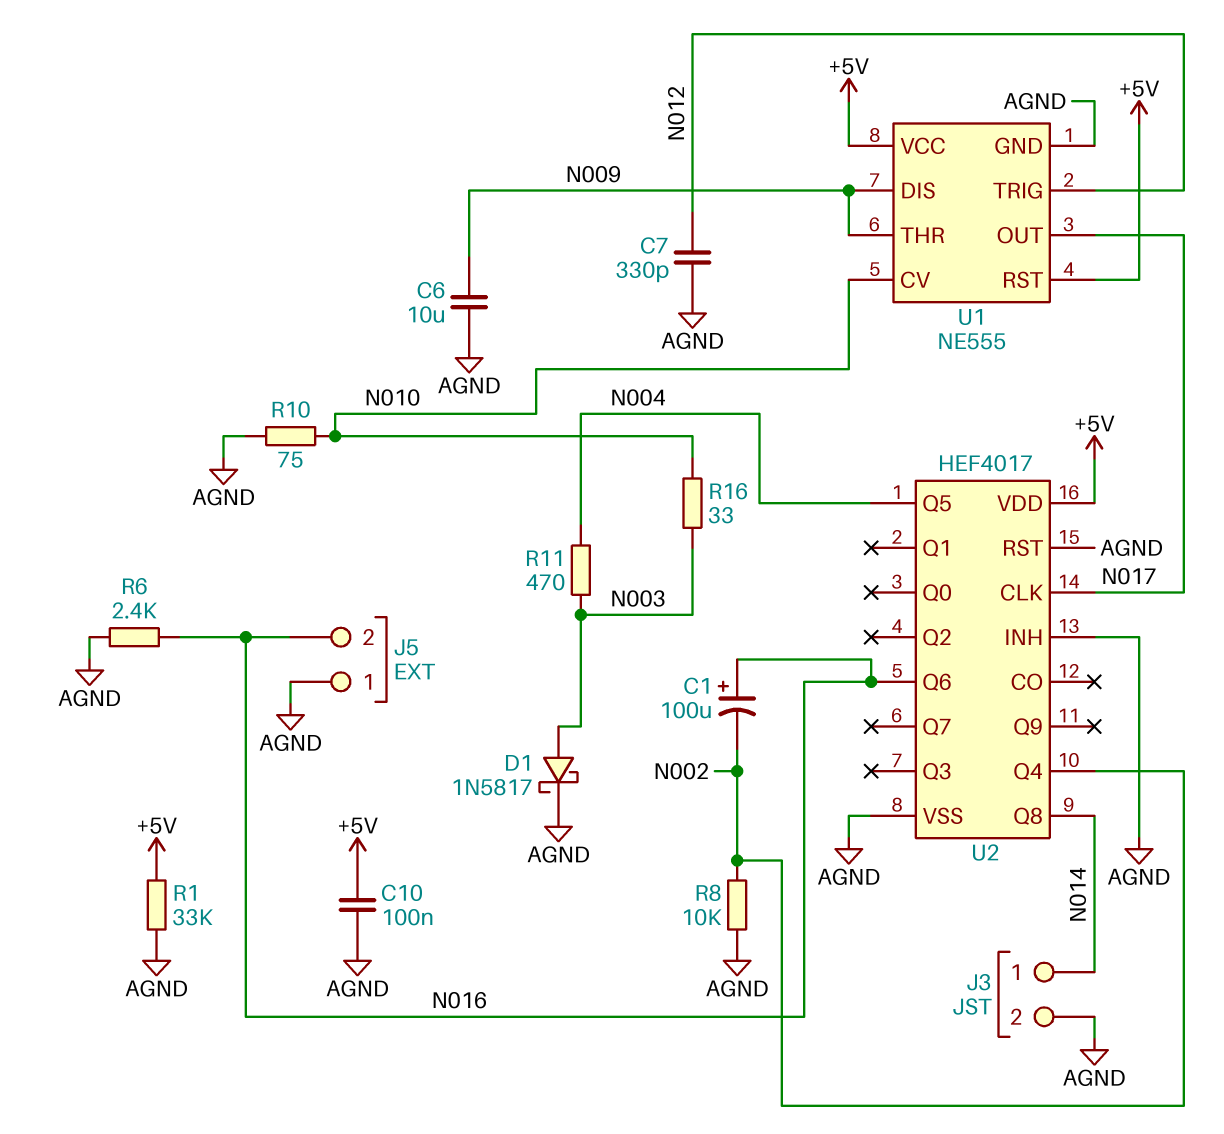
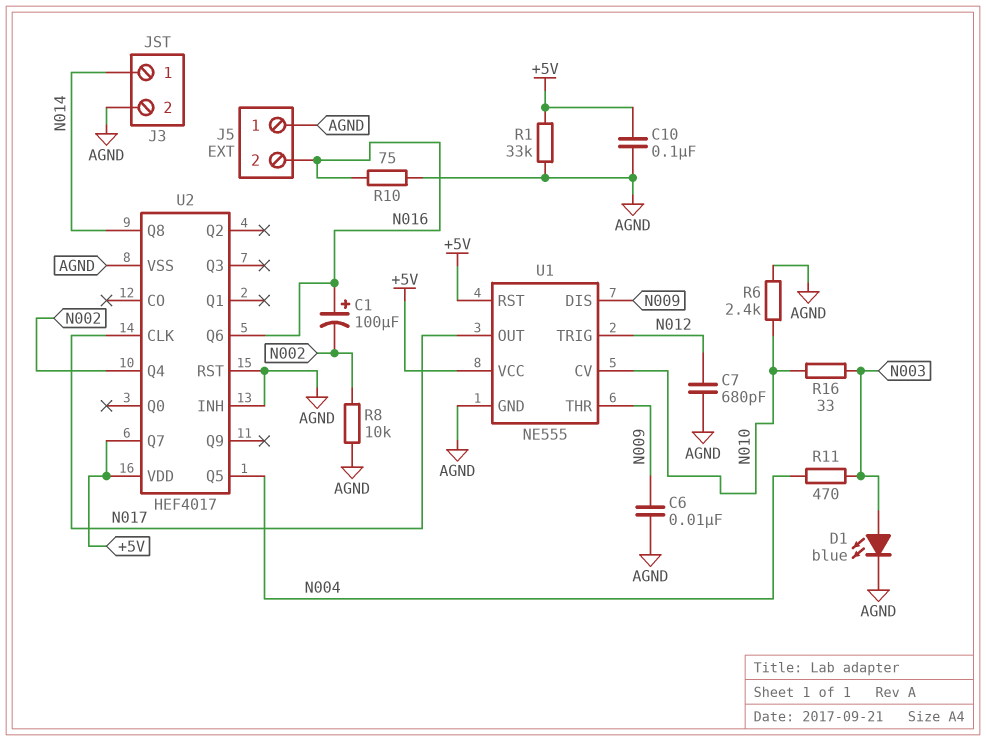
C6: 10uF (AGND, N009) -> 10nF (AGND, N009)
C7: 330pF (AGND, N012) -> 680pF (AGND, N012)
D1: schottky 1N5817 (A N003, K AGND) -> LED blue (A N003, K AGND)
R6: 2.4k (AGND, N016) -> 2.4k (AGND, N010)
R10: 75 (AGND, N010) -> 75 (AGND, N016)
U2 pin Q7: none -> +5V

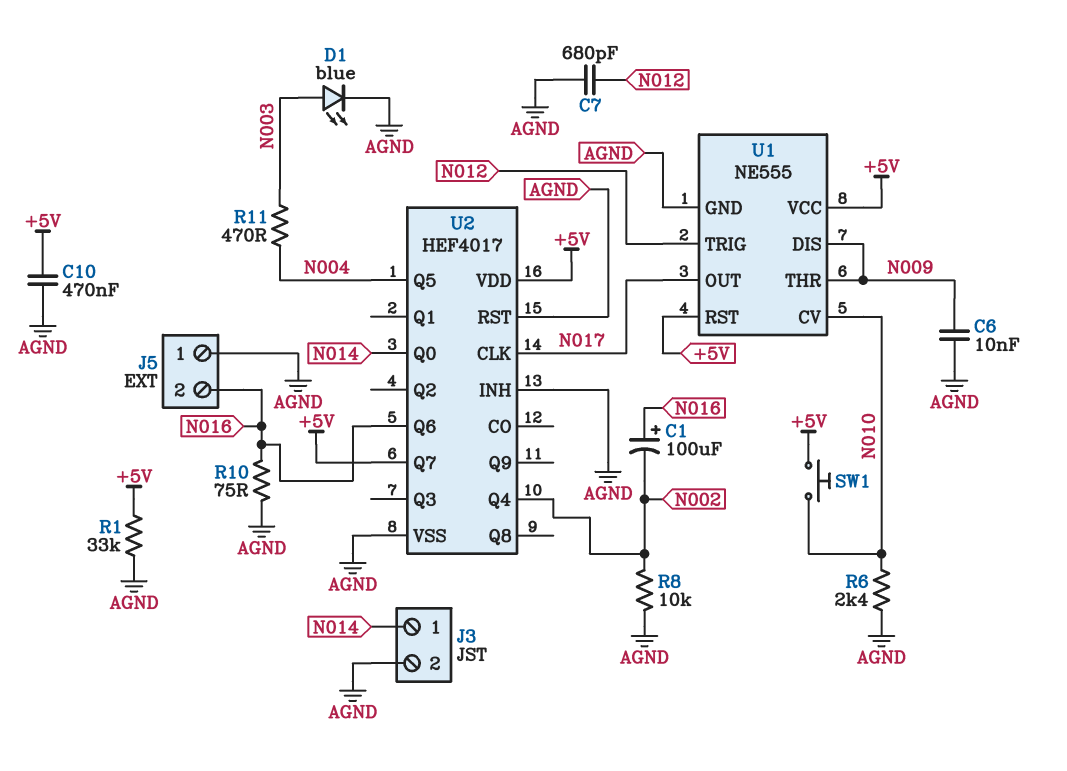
C10: 100nF (+5V, AGND) -> 470nF (+5V, AGND)
R16: 33 (N003, N010) -> none
SW1: none -> button (+5V, N010)
U2 pin Q0: none -> N014
U2 pin Q8: N014 -> none

